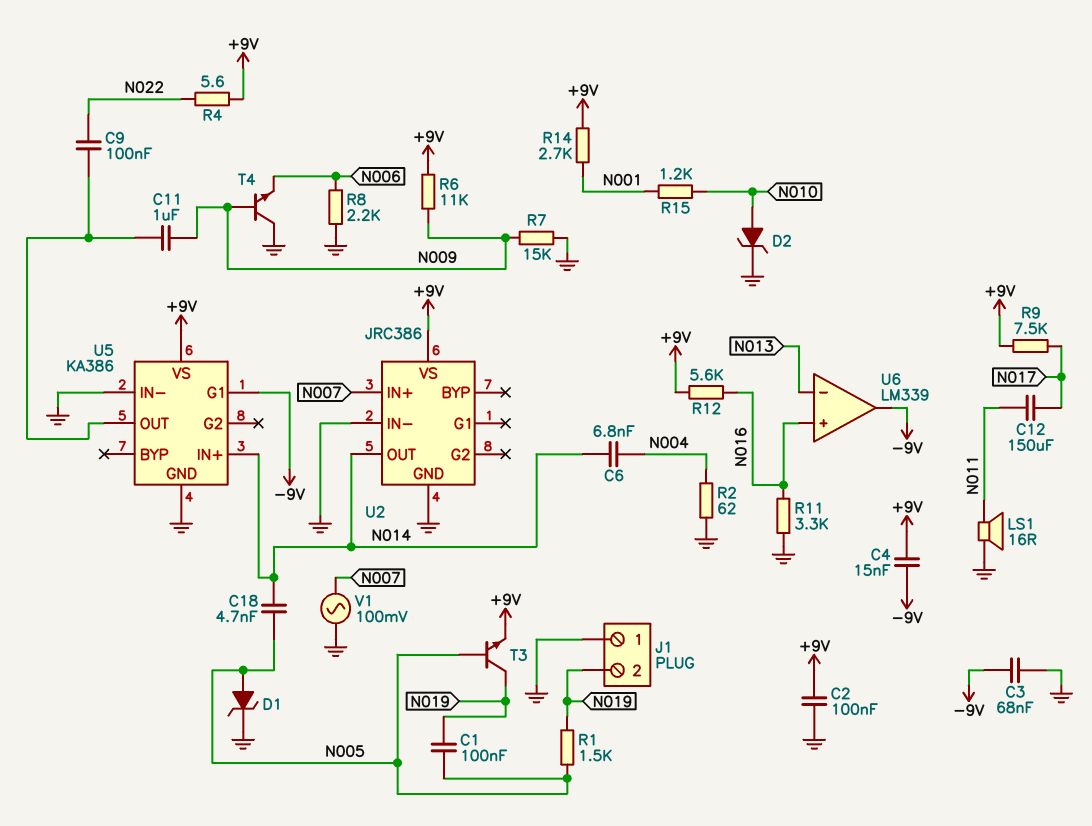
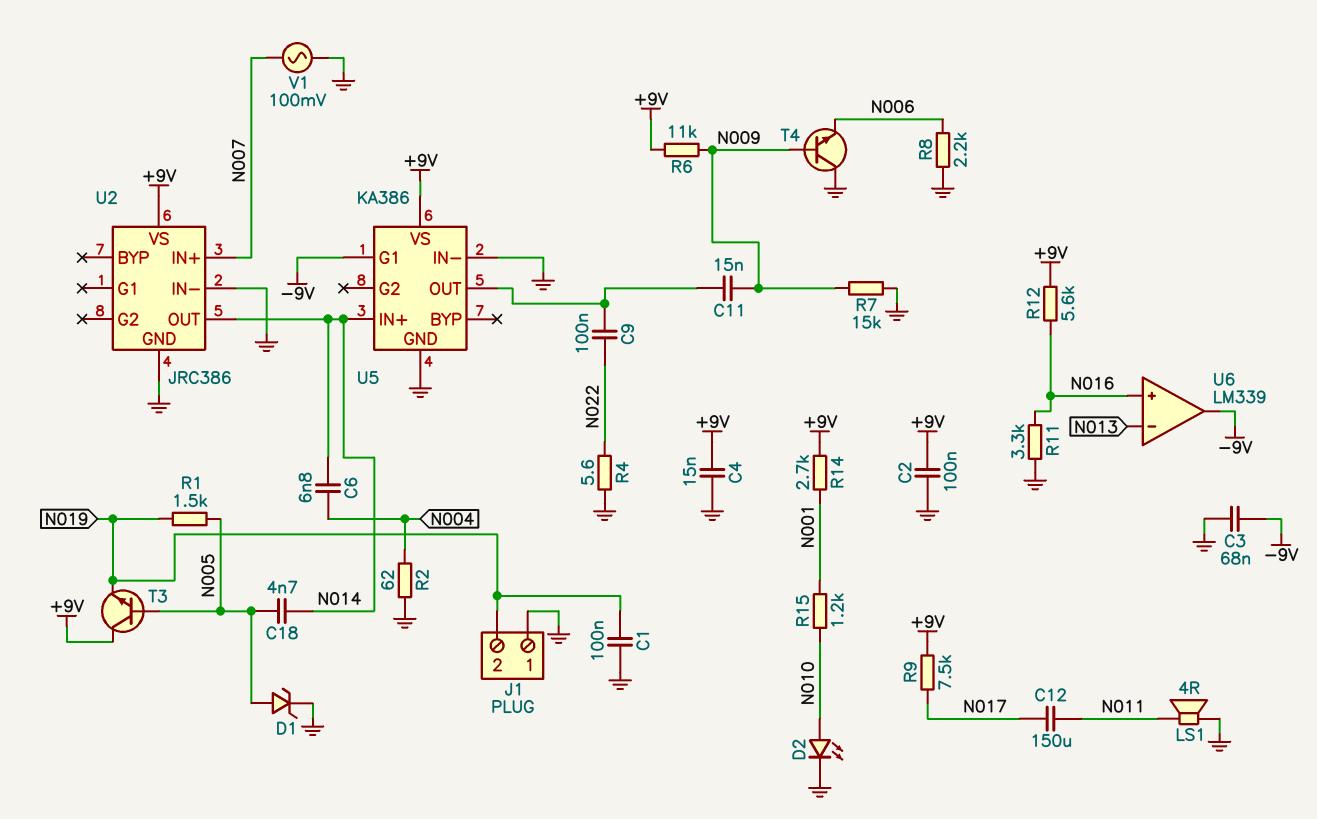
C1: 100nF (N005, N019) -> 100nF (GND, N019)
C4: 15nF (+9V, -9V) -> 15nF (+9V, GND)
C11: 1uF (N009, U5/OUT) -> 15nF (N009, U5/OUT)
D2: zener (A N010, K GND) -> LED (A N010, K GND)
LS1: speaker 16R (GND, N011) -> speaker 4R (GND, N011)
R4: 5.6 (+9V, N022) -> 5.6 (GND, N022)
T3: NPN (B N005, C N019, E +9V) -> NPN (B N005, C +9V, E N019)

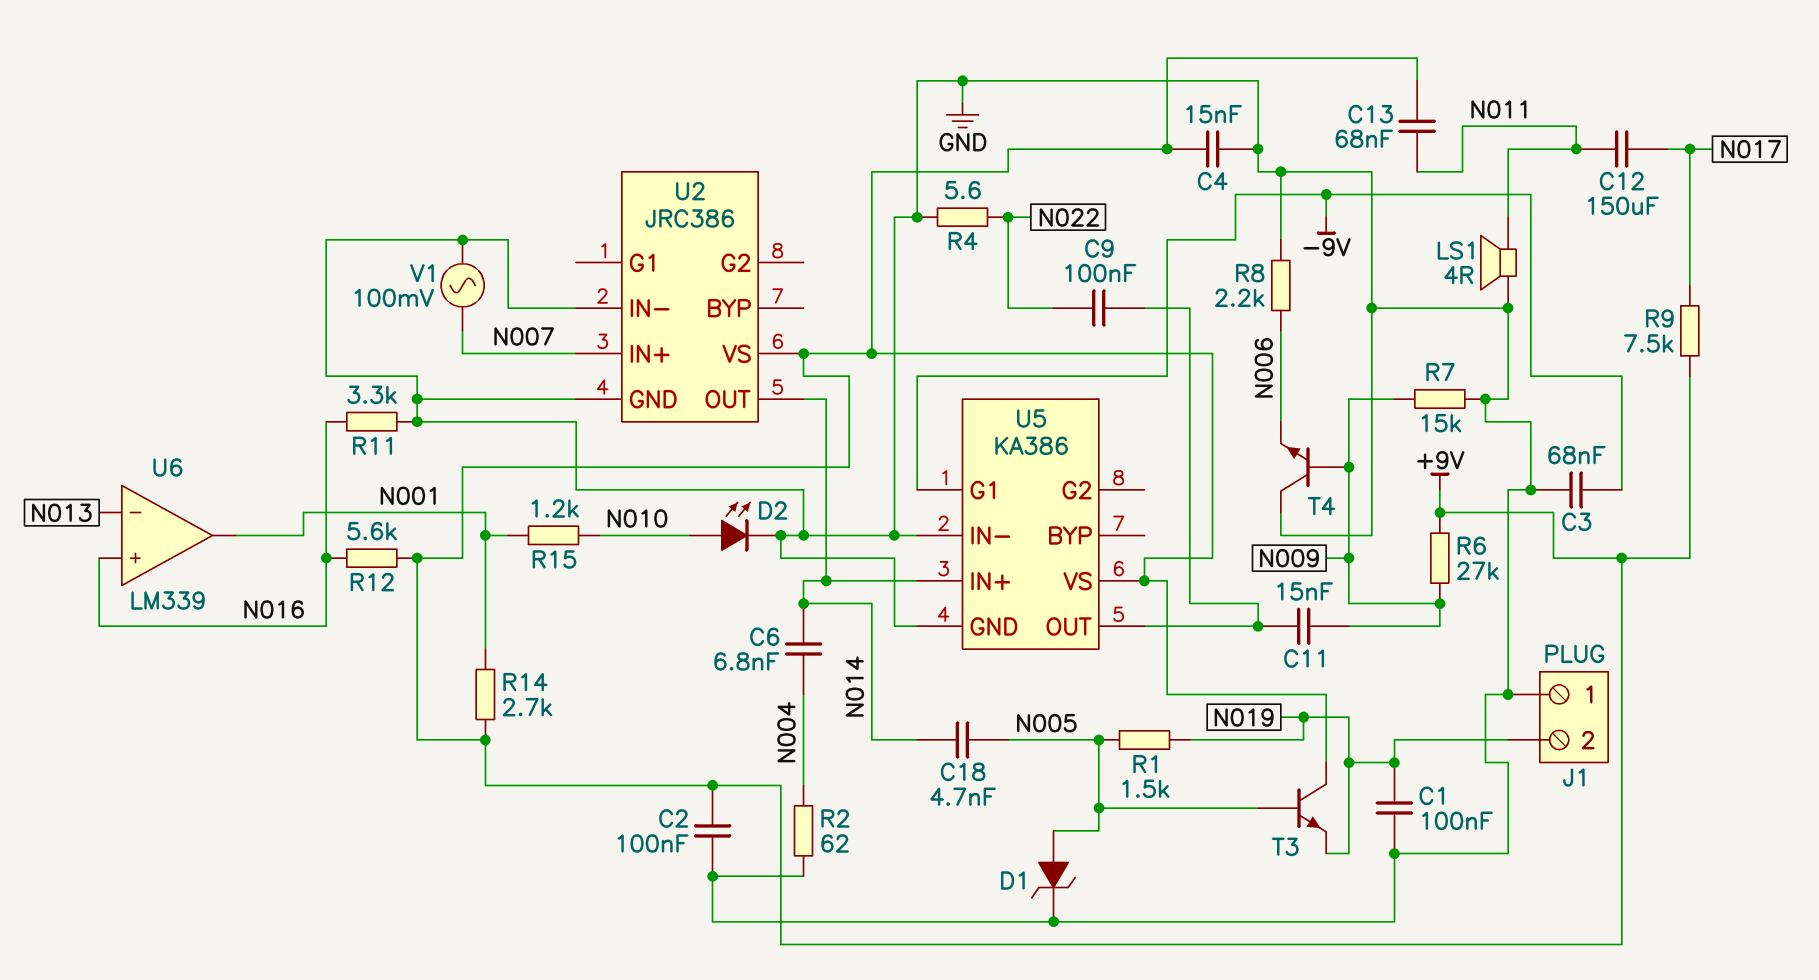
C13: none -> 68nF (+9V, N011)
R6: 11k (+9V, N009) -> 27k (+9V, N009)
U6 pin out: -9V -> N001

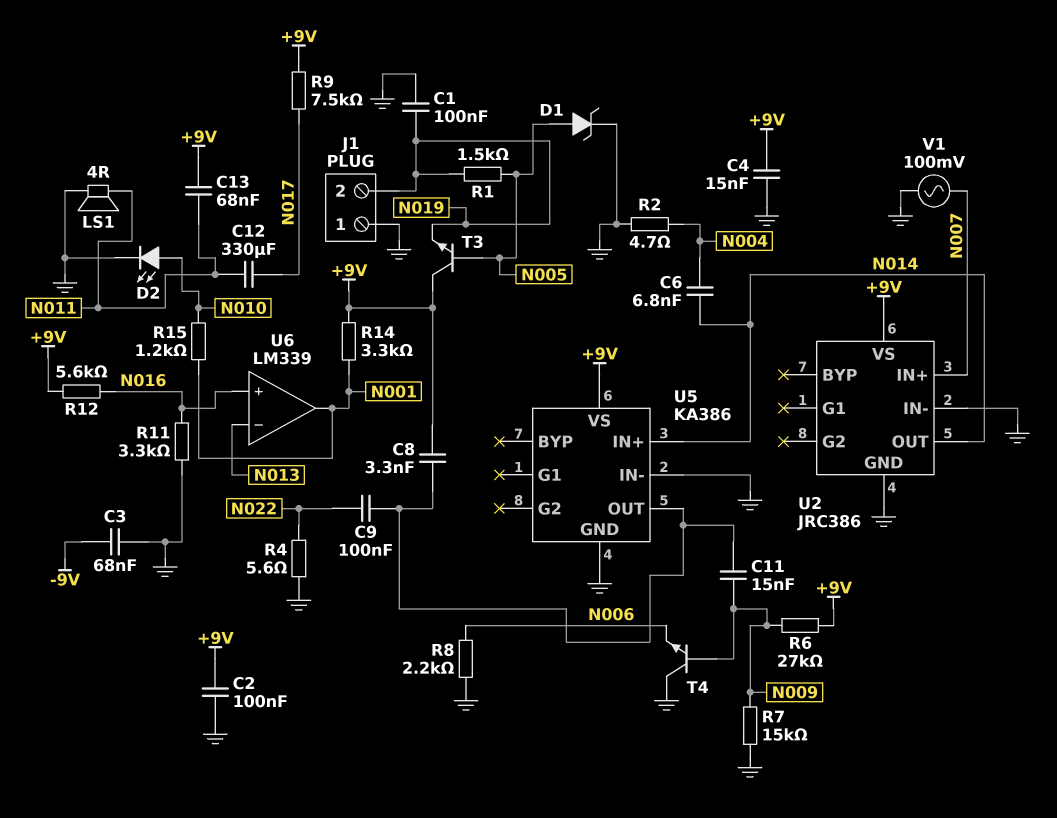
C8: none -> 3.3nF (+9V, U5/OUT)
C12: 150uF (N011, N017) -> 330uF (N011, N017)
C18: 4.7nF (N005, N014) -> none
R2: 62 (GND, N004) -> 4.7 (GND, N004)
R14: 2.7k (+9V, N001) -> 3.3k (+9V, N001)
U5 pin G1: -9V -> none

